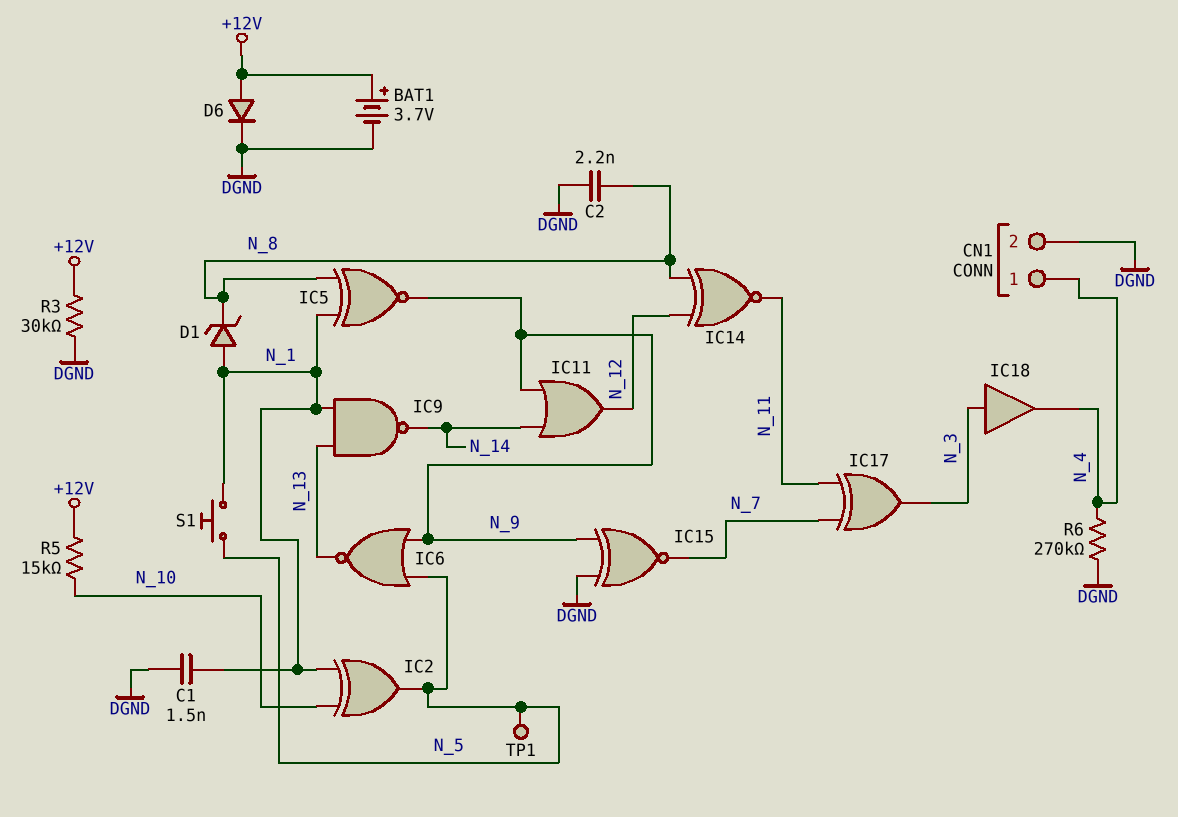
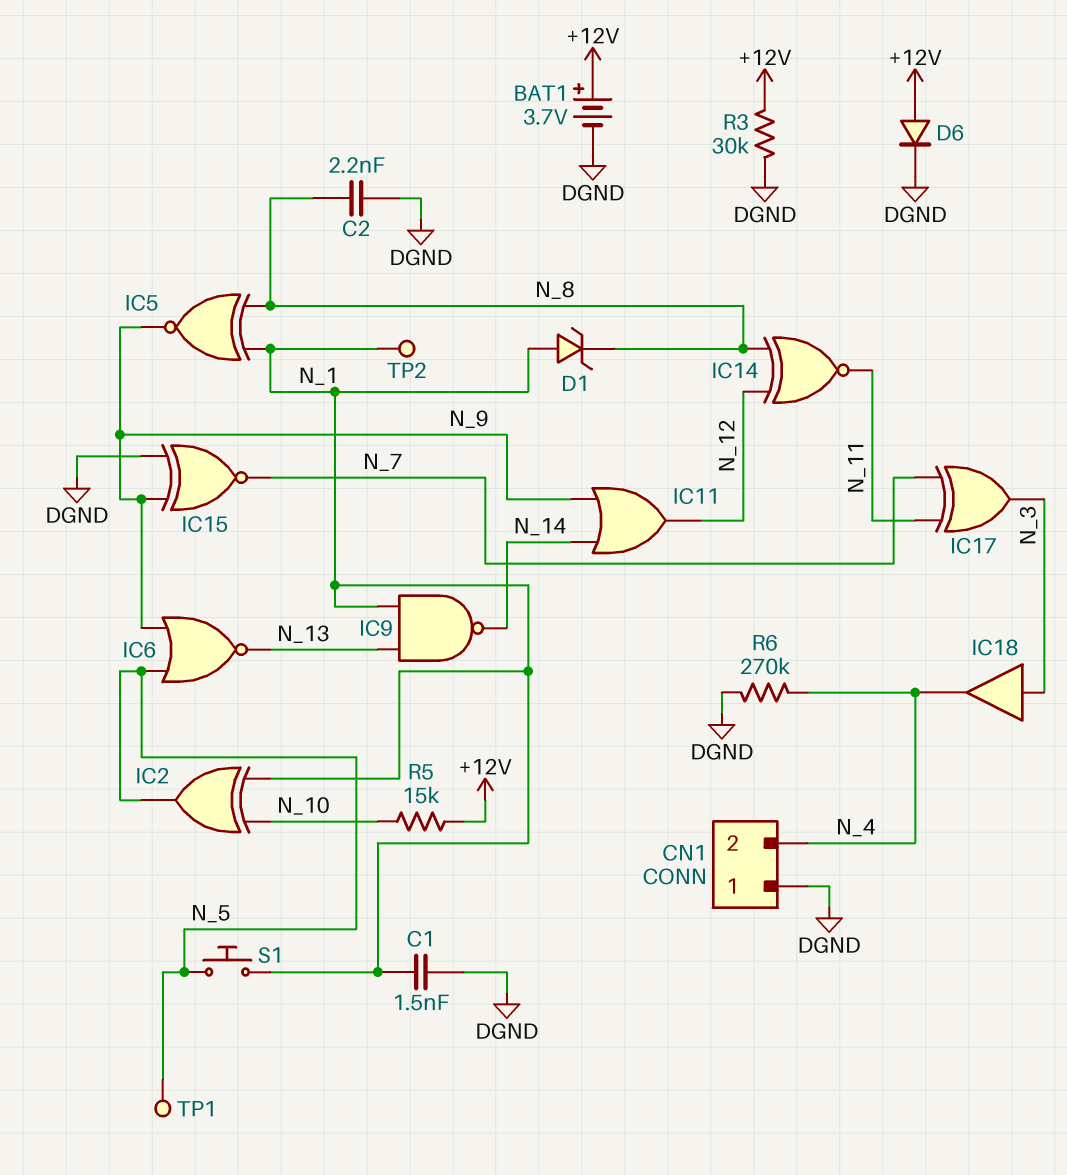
CN1 pin 1: N_4 -> DGND
CN1 pin 2: DGND -> N_4
TP2: none -> test point (N_1)

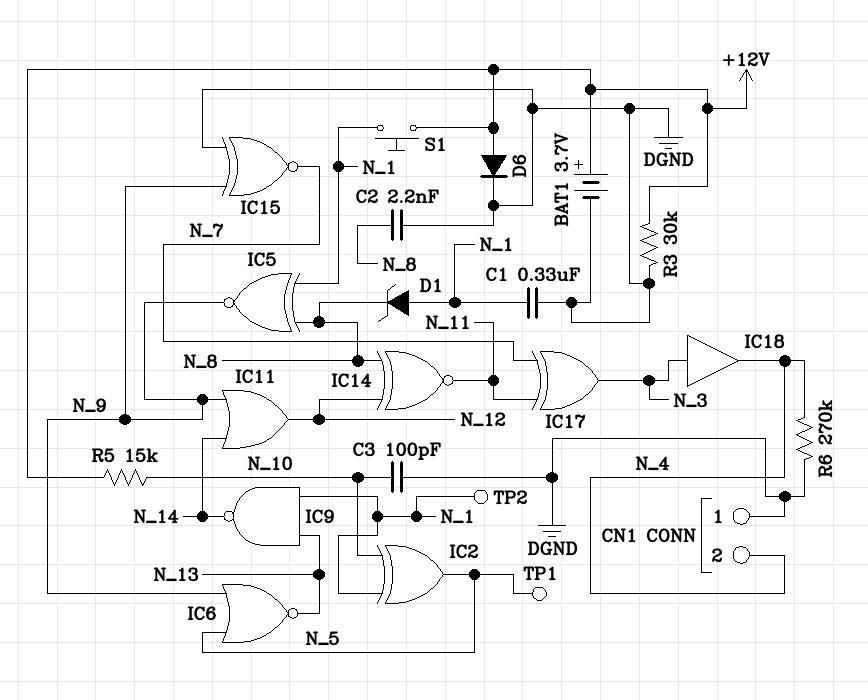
C1: 1.5nF (DGND, N_1) -> 330nF (DGND, N_1)
C3: none -> 100pF (DGND, N_10)
S1: button (N_1, N_5) -> button (+12V, N_1)

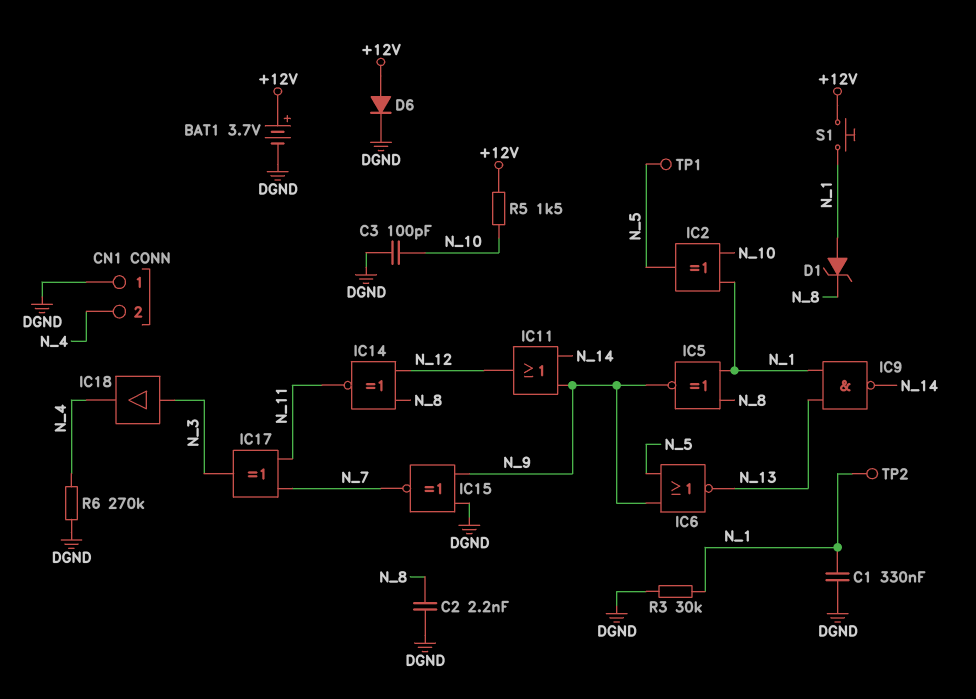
R3: 30k (+12V, DGND) -> 30k (DGND, N_1)
R5: 15k (+12V, N_10) -> 1.5k (+12V, N_10)

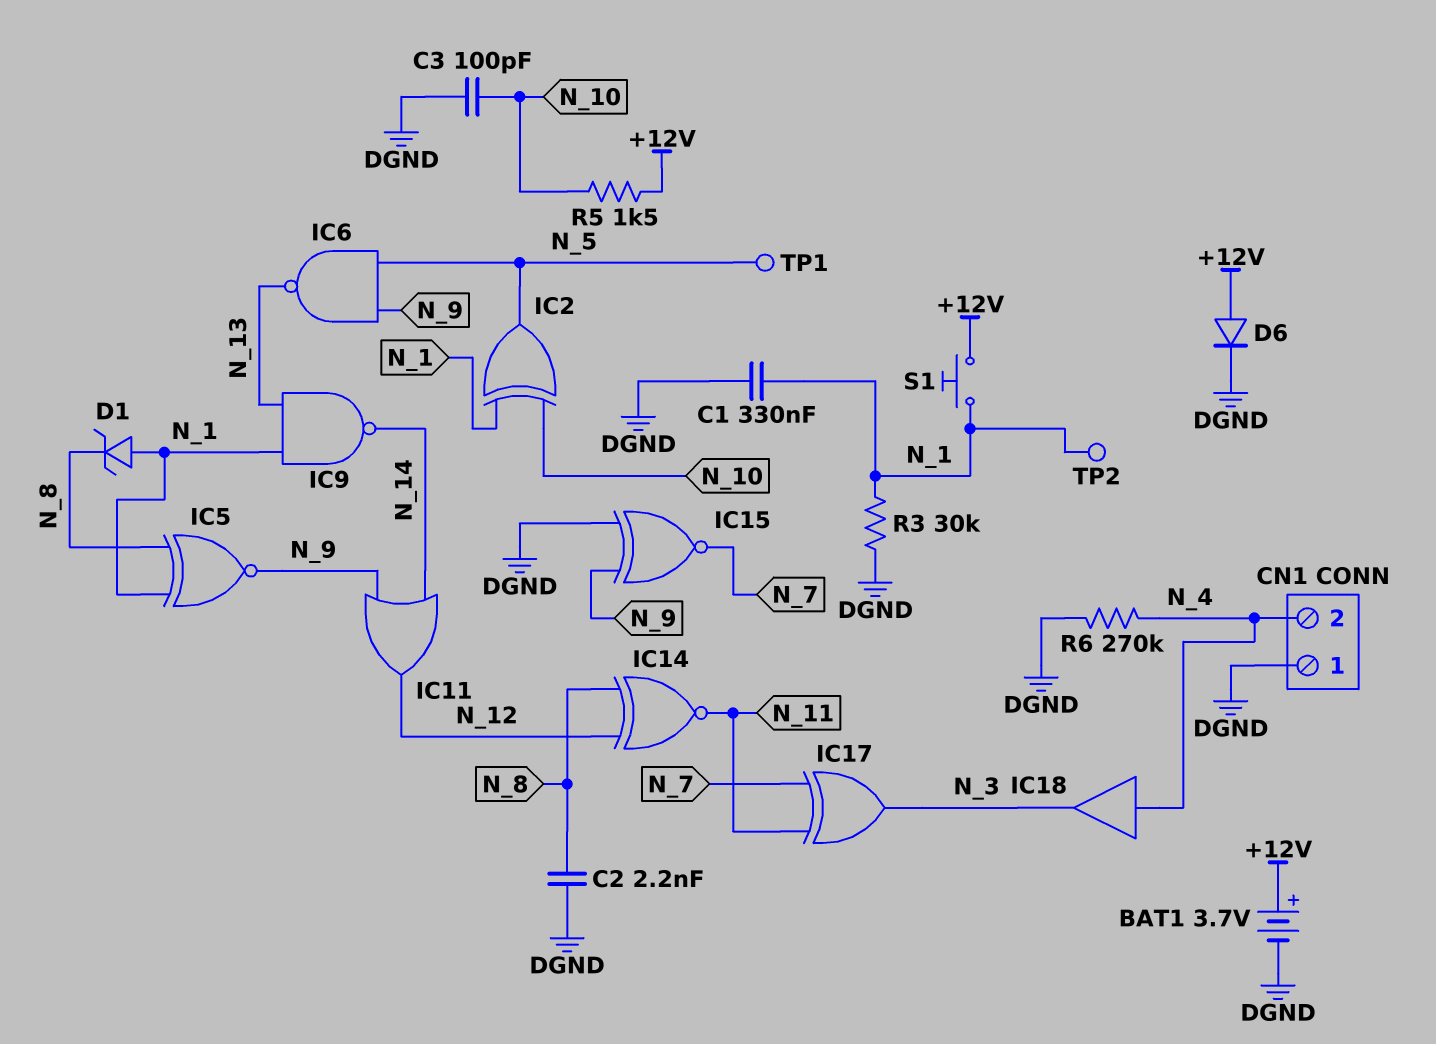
IC6: NOR (in N_5, in N_9, out N_13) -> NAND (in N_5, in N_9, out N_13)
IC18: buffer (in N_3, out N_4) -> buffer (in N_4, out N_3)

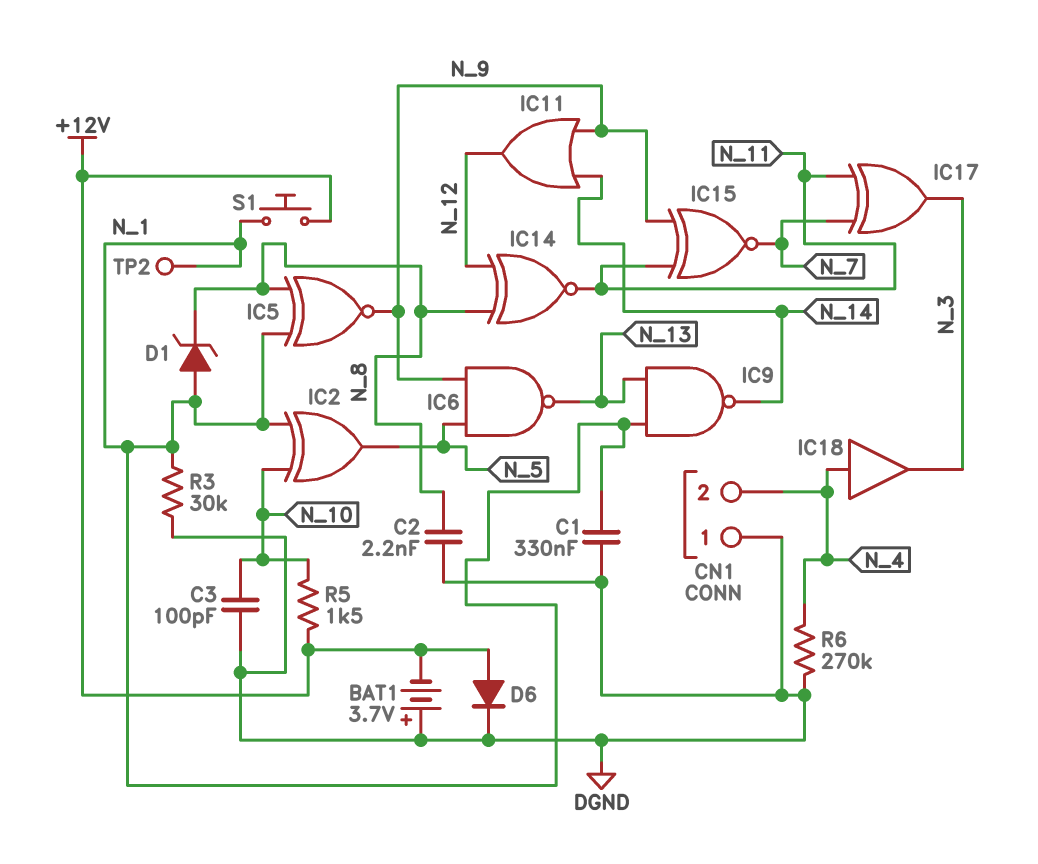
BAT1: 3.7V (plus +12V, minus DGND) -> 3.7V (plus DGND, minus +12V)
IC15: XNOR (in DGND, in N_9, out N_7) -> XNOR (in N_9, in N_11, out N_7)
TP1: test point (N_5) -> none

